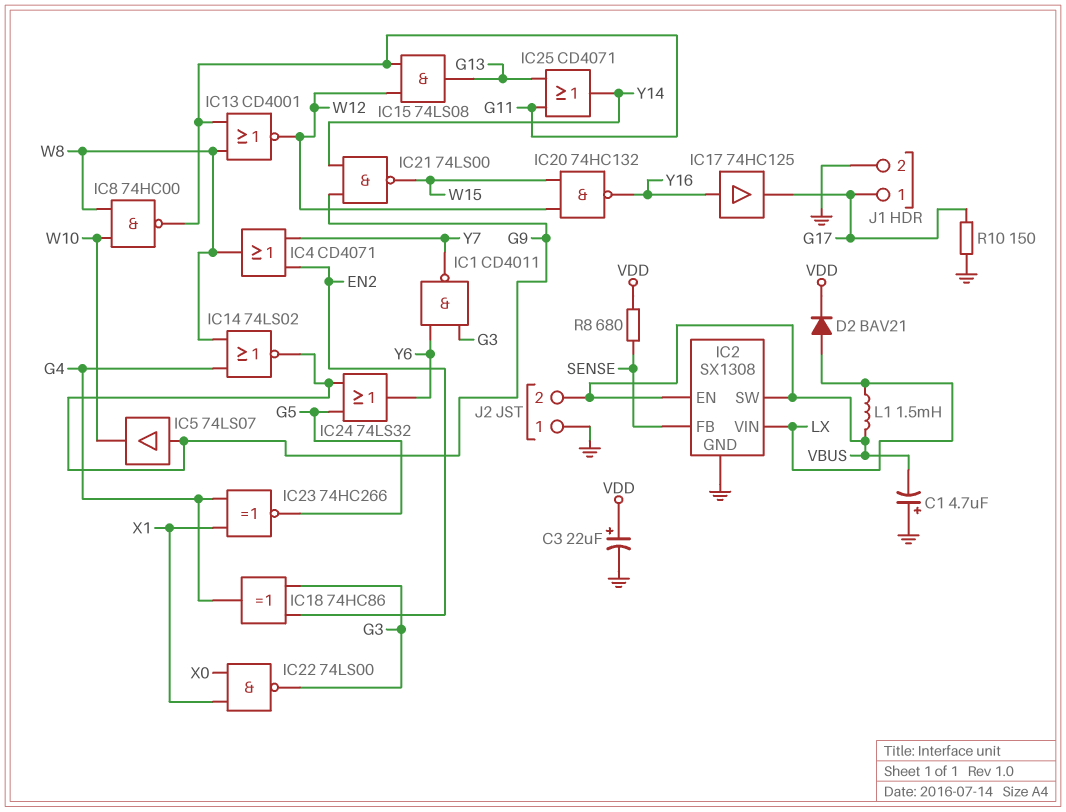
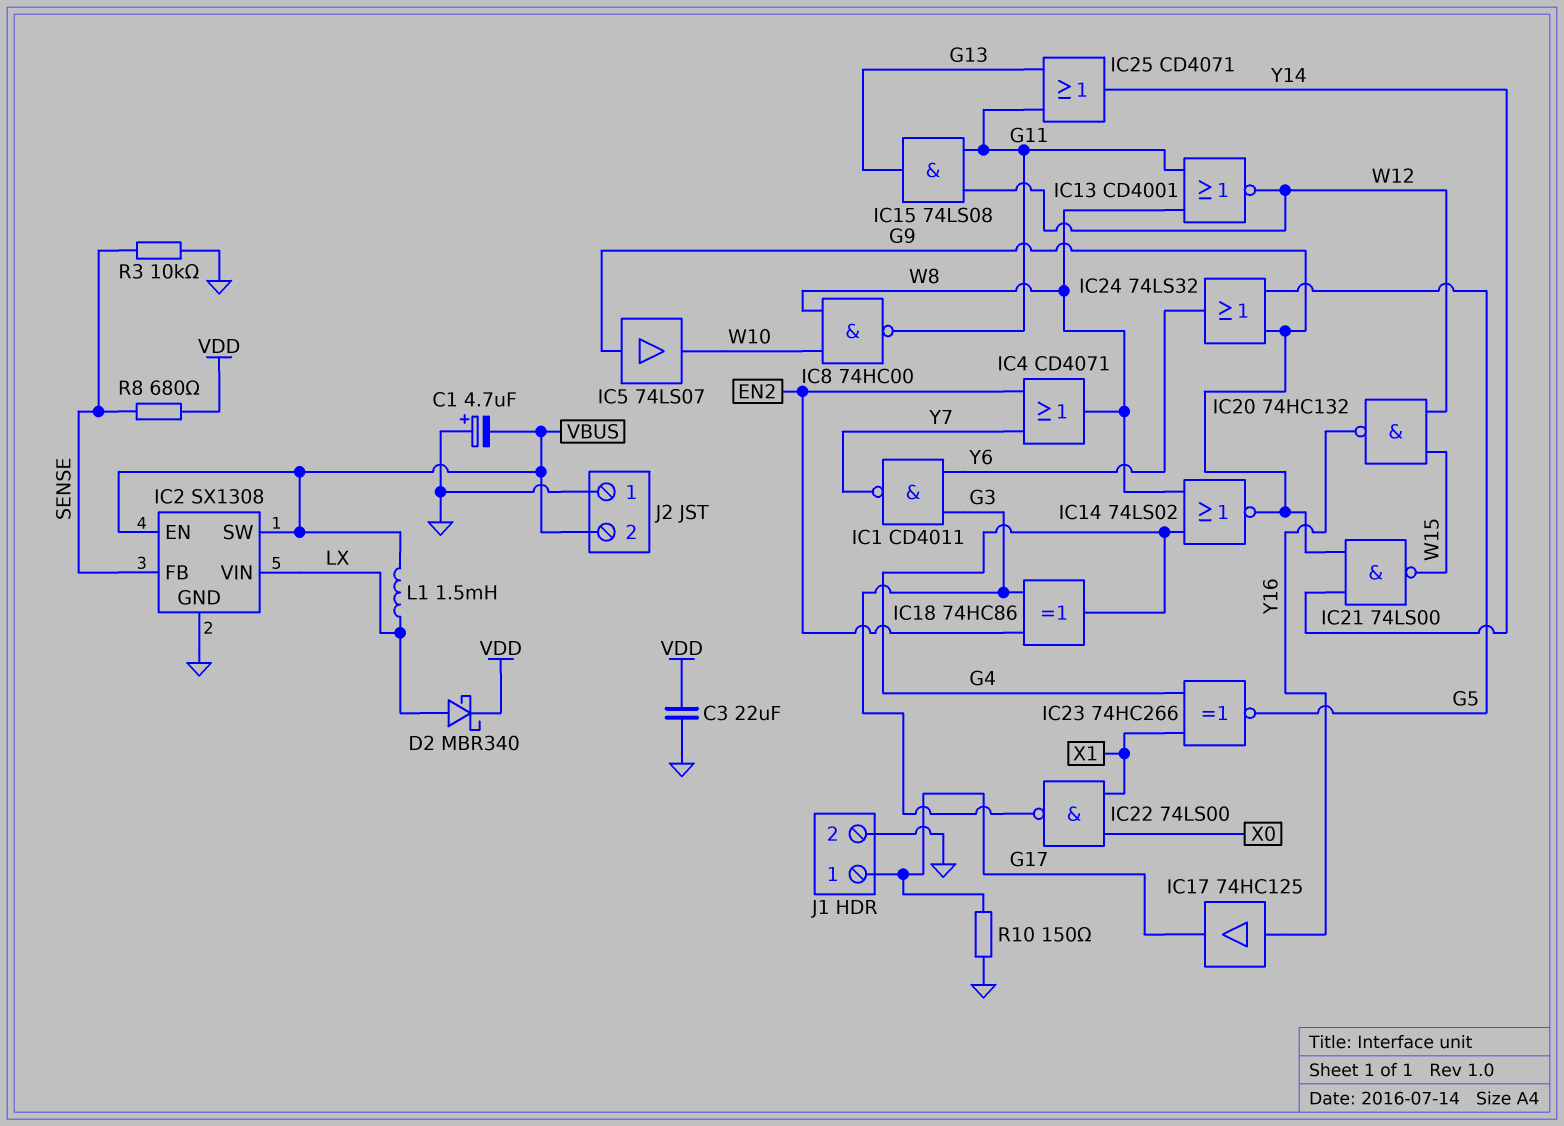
C3: 22uF (plus VDD, minus GND) -> 22uF (GND, VDD)
D2: diode BAV21 (A LX, K VDD) -> schottky MBR340 (A LX, K VDD)
R3: none -> 10k (GND, SENSE)

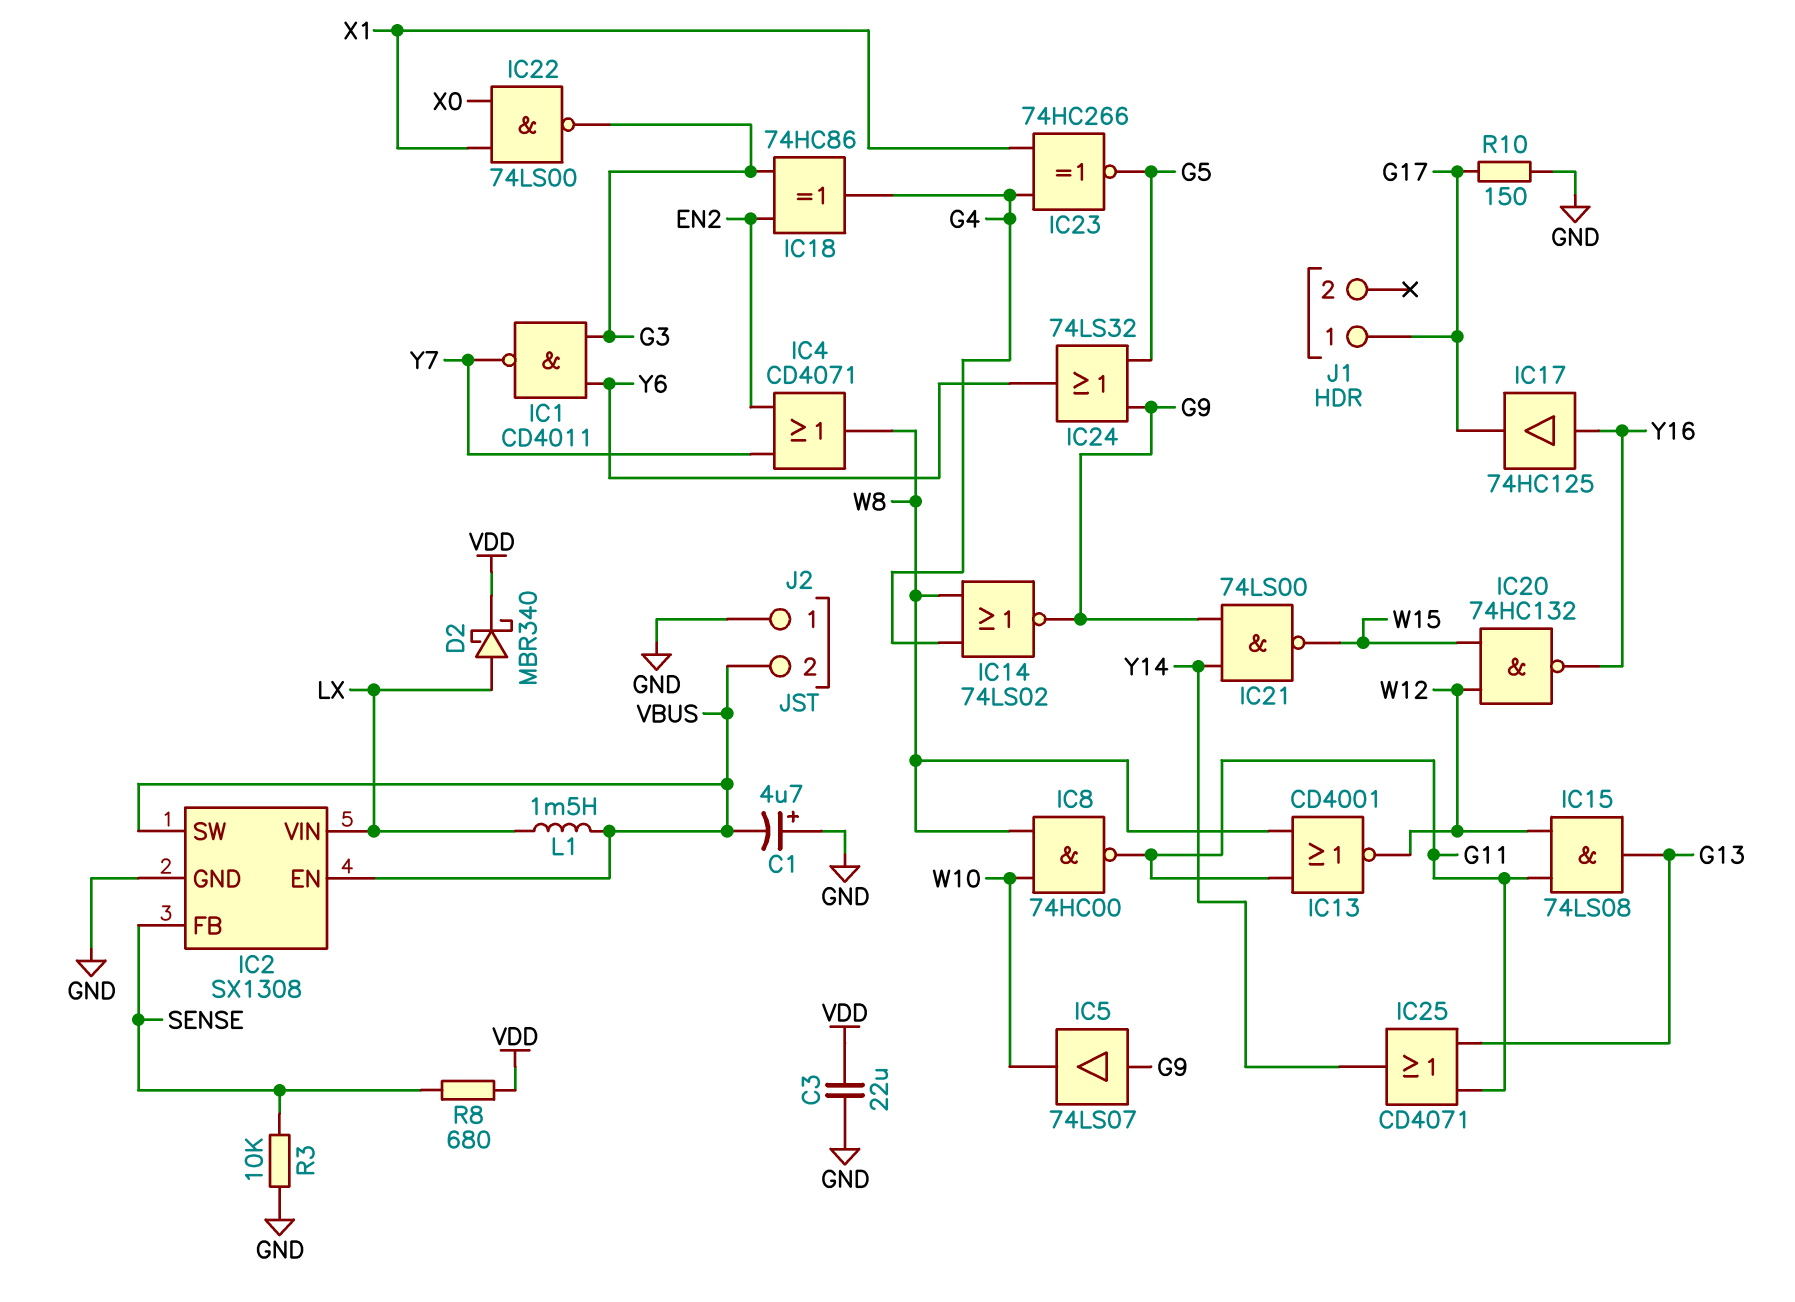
J1 pin 2: GND -> none

